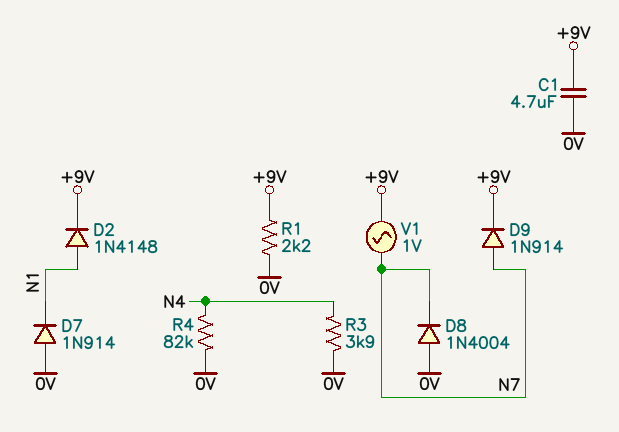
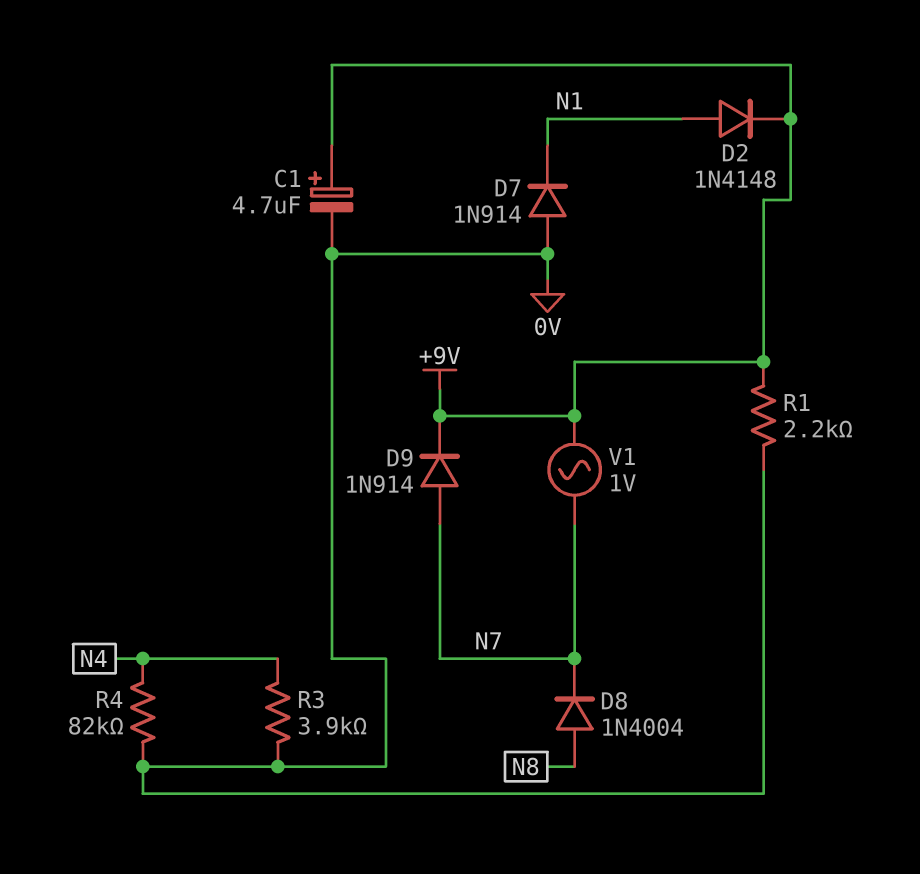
C1: 4.7uF (+9V, 0V) -> 4.7uF (plus +9V, minus 0V)
D8: diode 1N4004 (A 0V, K N7) -> diode 1N4004 (A N8, K N7)

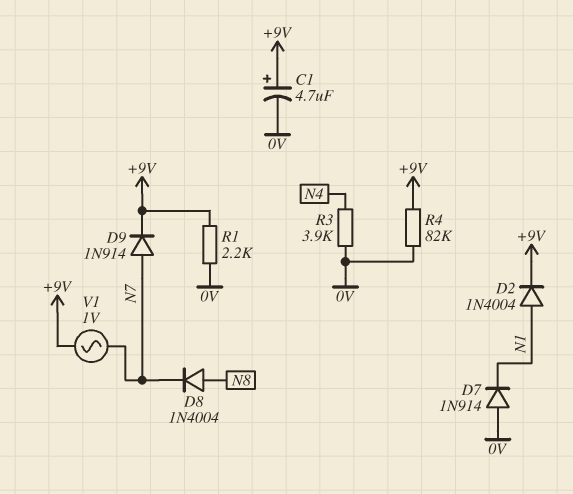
D2: diode 1N4148 (A N1, K +9V) -> diode 1N4004 (A N1, K +9V)
R4: 82k (0V, N4) -> 82k (+9V, 0V)

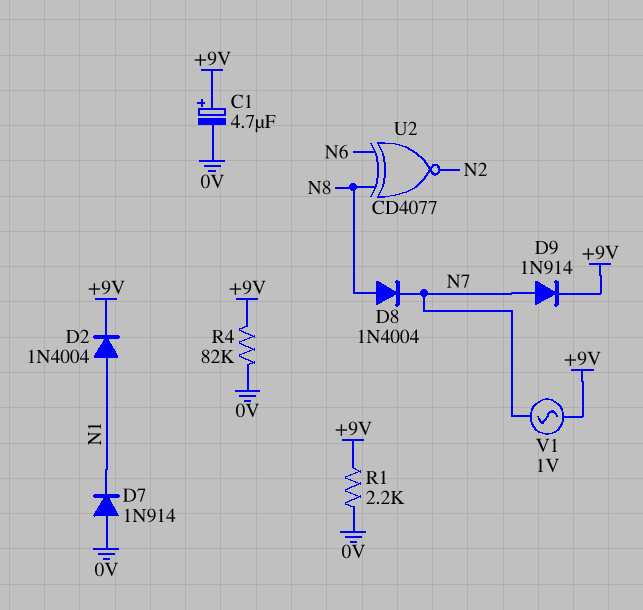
R3: 3.9k (0V, N4) -> none
U2: none -> XNOR CD4077 (in N6, in N8, out N2)

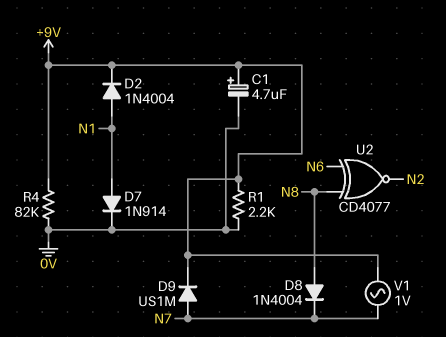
D7: diode 1N914 (A 0V, K N1) -> diode 1N914 (A N1, K 0V)
D9: diode 1N914 (A N7, K +9V) -> diode US1M (A N7, K +9V)

